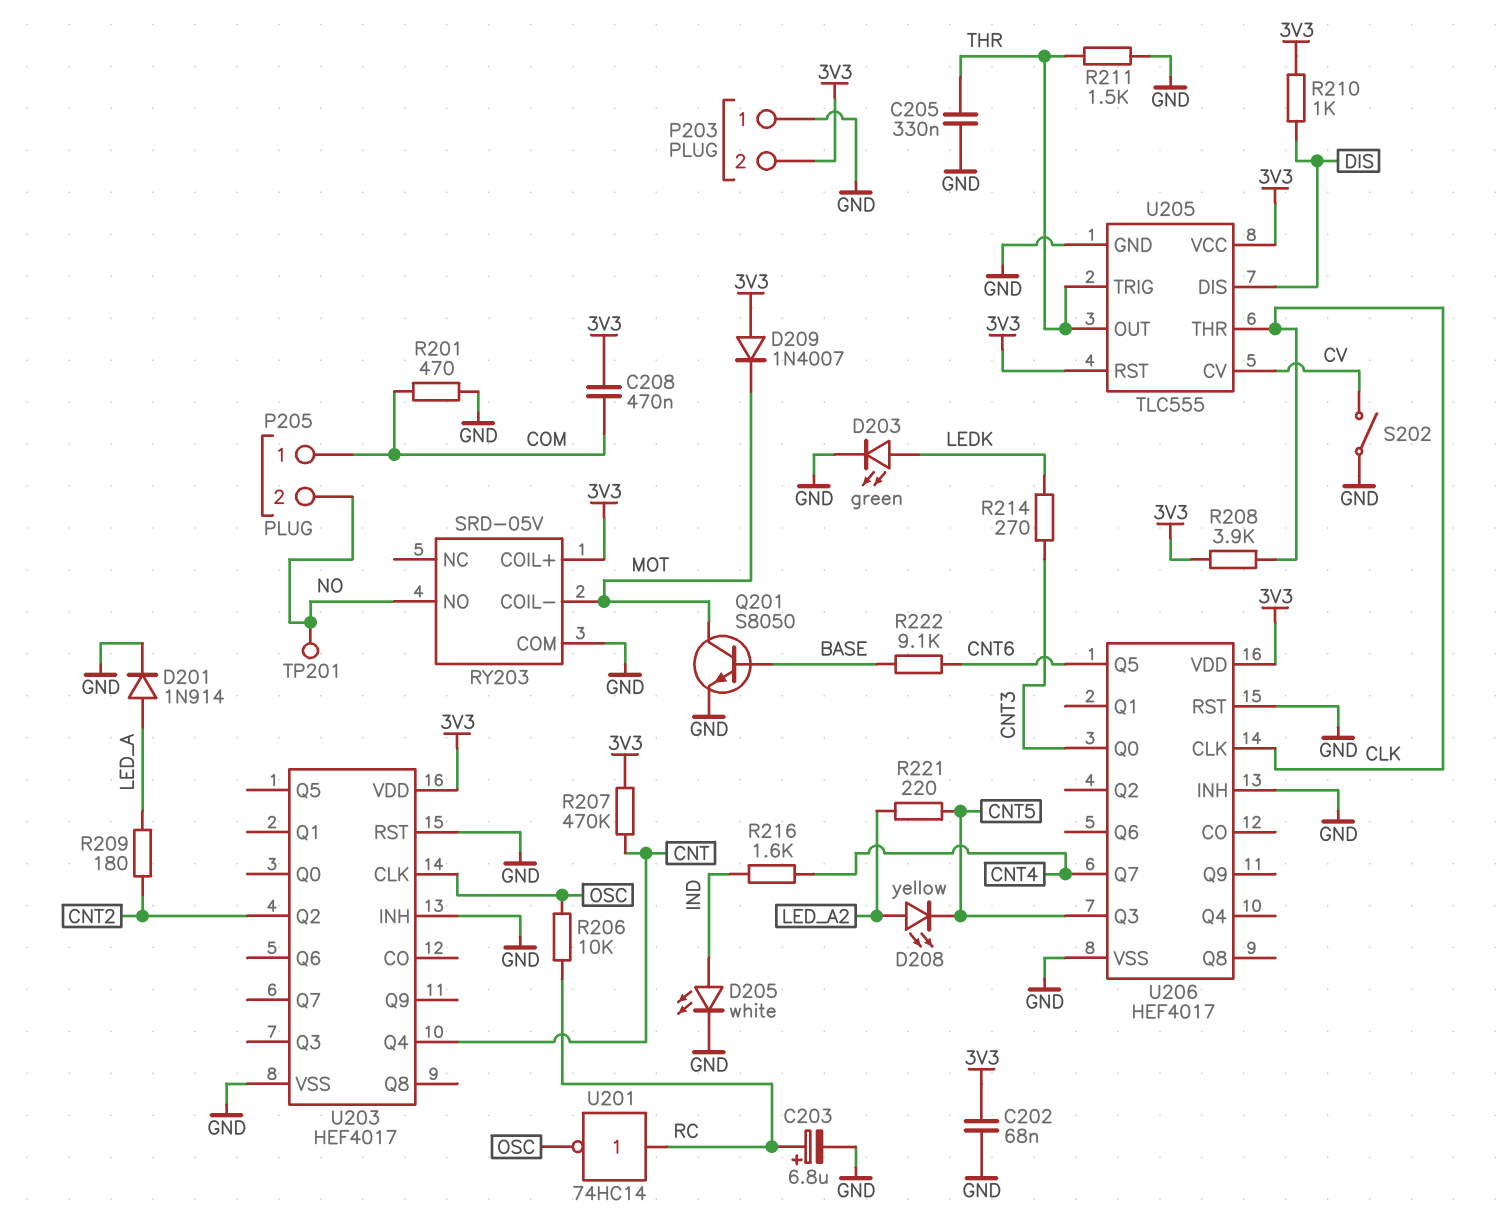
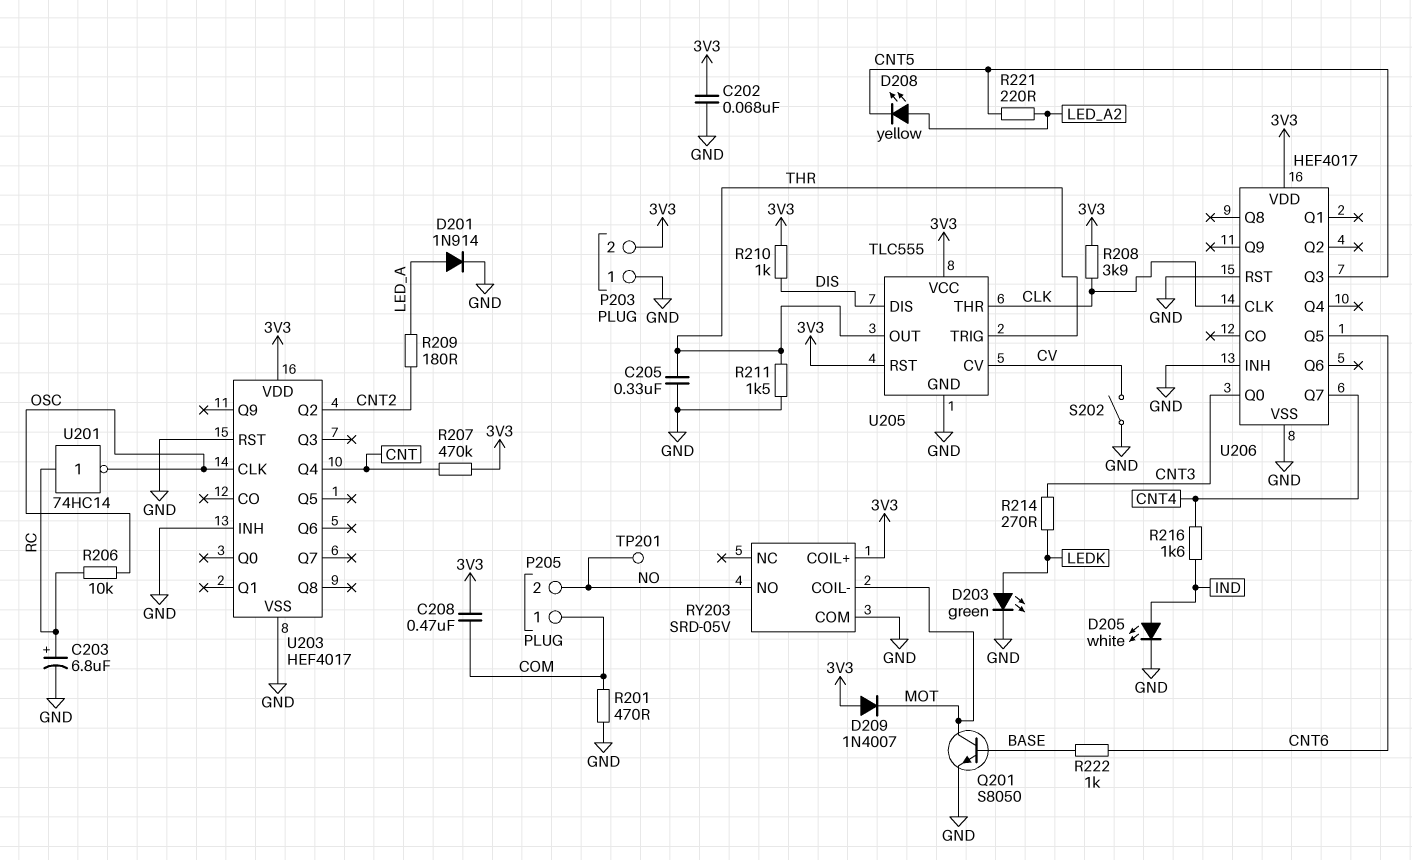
R222: 9.1k (BASE, CNT6) -> 1k (BASE, CNT6)

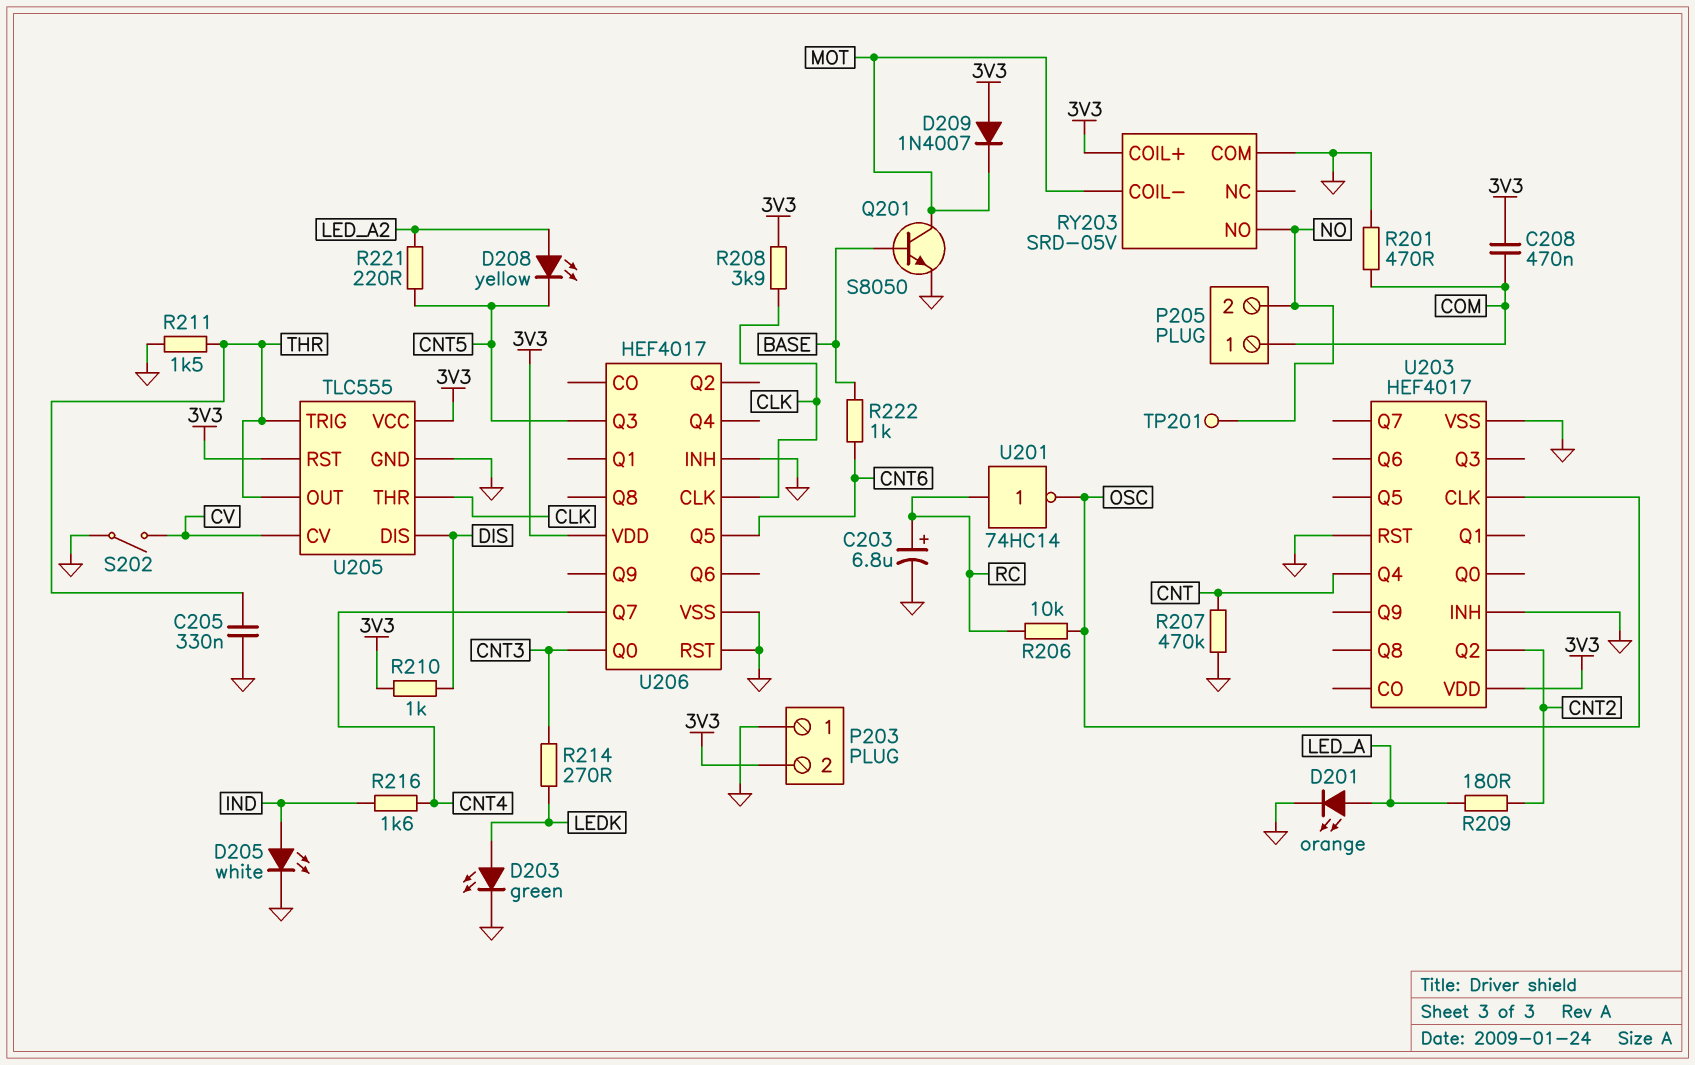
C202: 68nF (3V3, GND) -> none
D201: diode 1N914 (A LED_A, K GND) -> LED orange (A LED_A, K GND)
R207: 470k (3V3, CNT) -> 470k (CNT, GND)

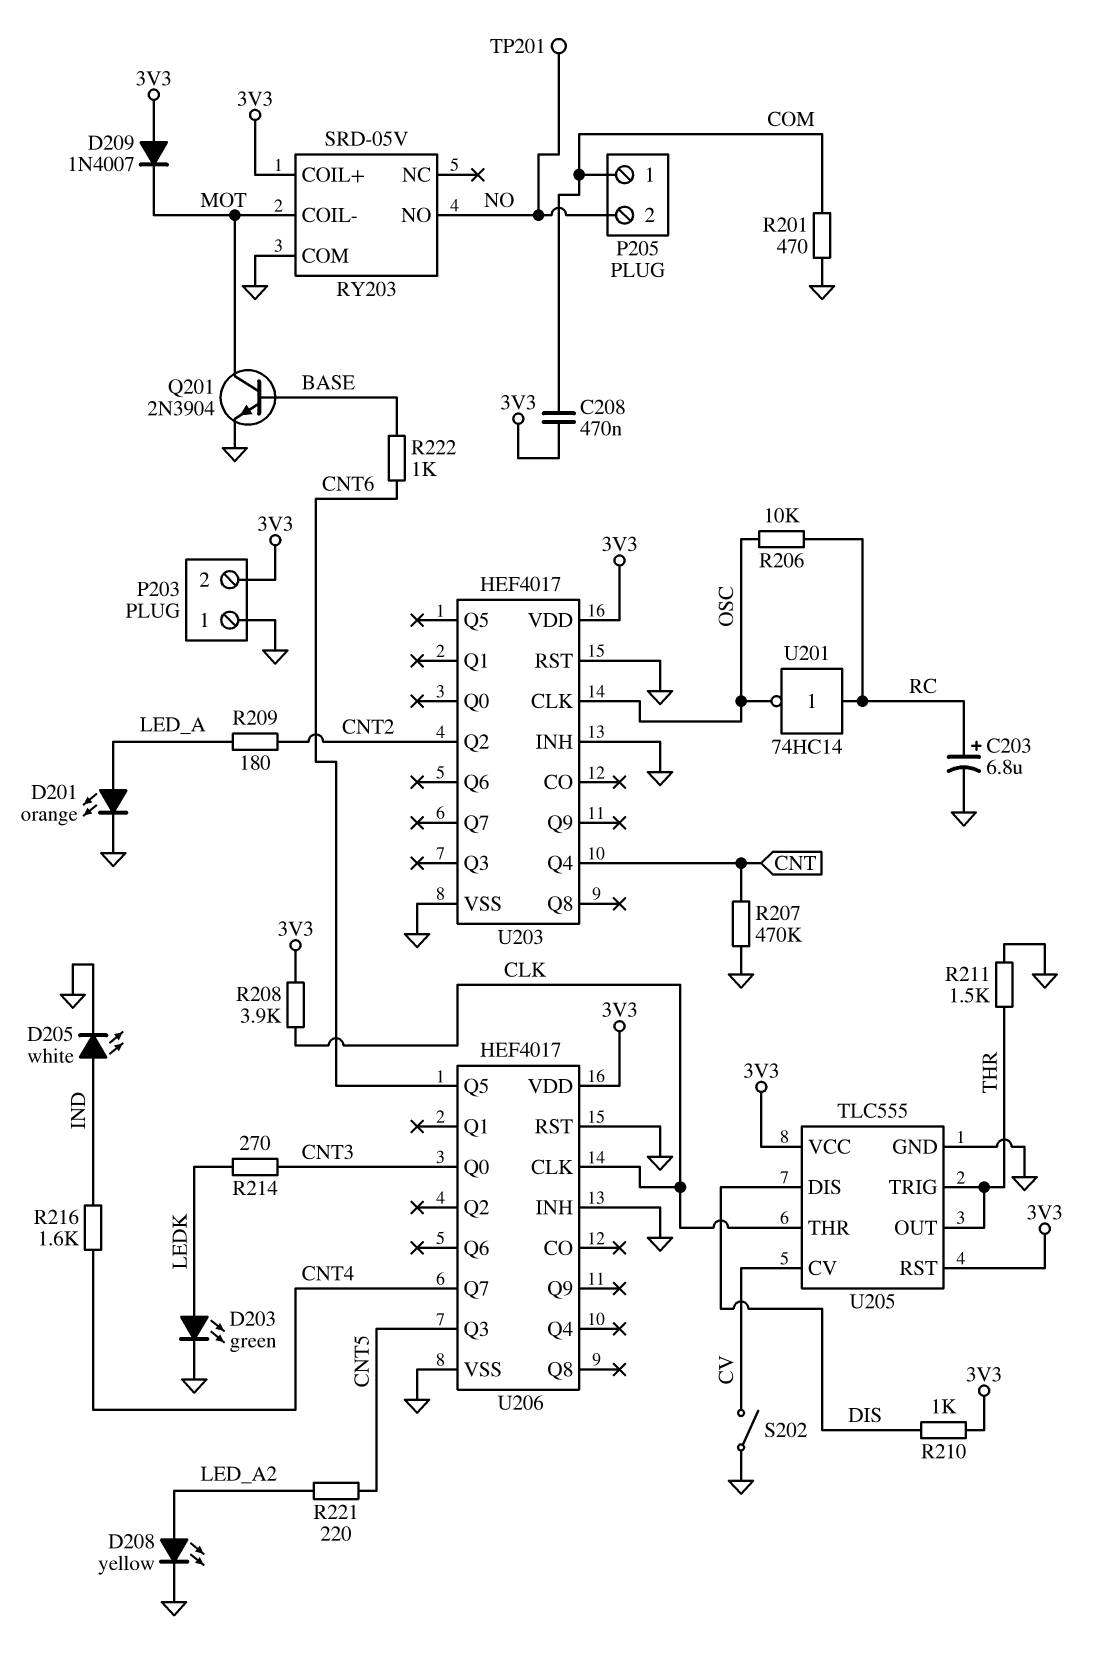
C205: 330nF (GND, THR) -> none
D208: LED yellow (A LED_A2, K CNT5) -> LED yellow (A LED_A2, K GND)
Q201: NPN S8050 (B BASE, C MOT, E GND) -> NPN 2N3904 (B BASE, C MOT, E GND)

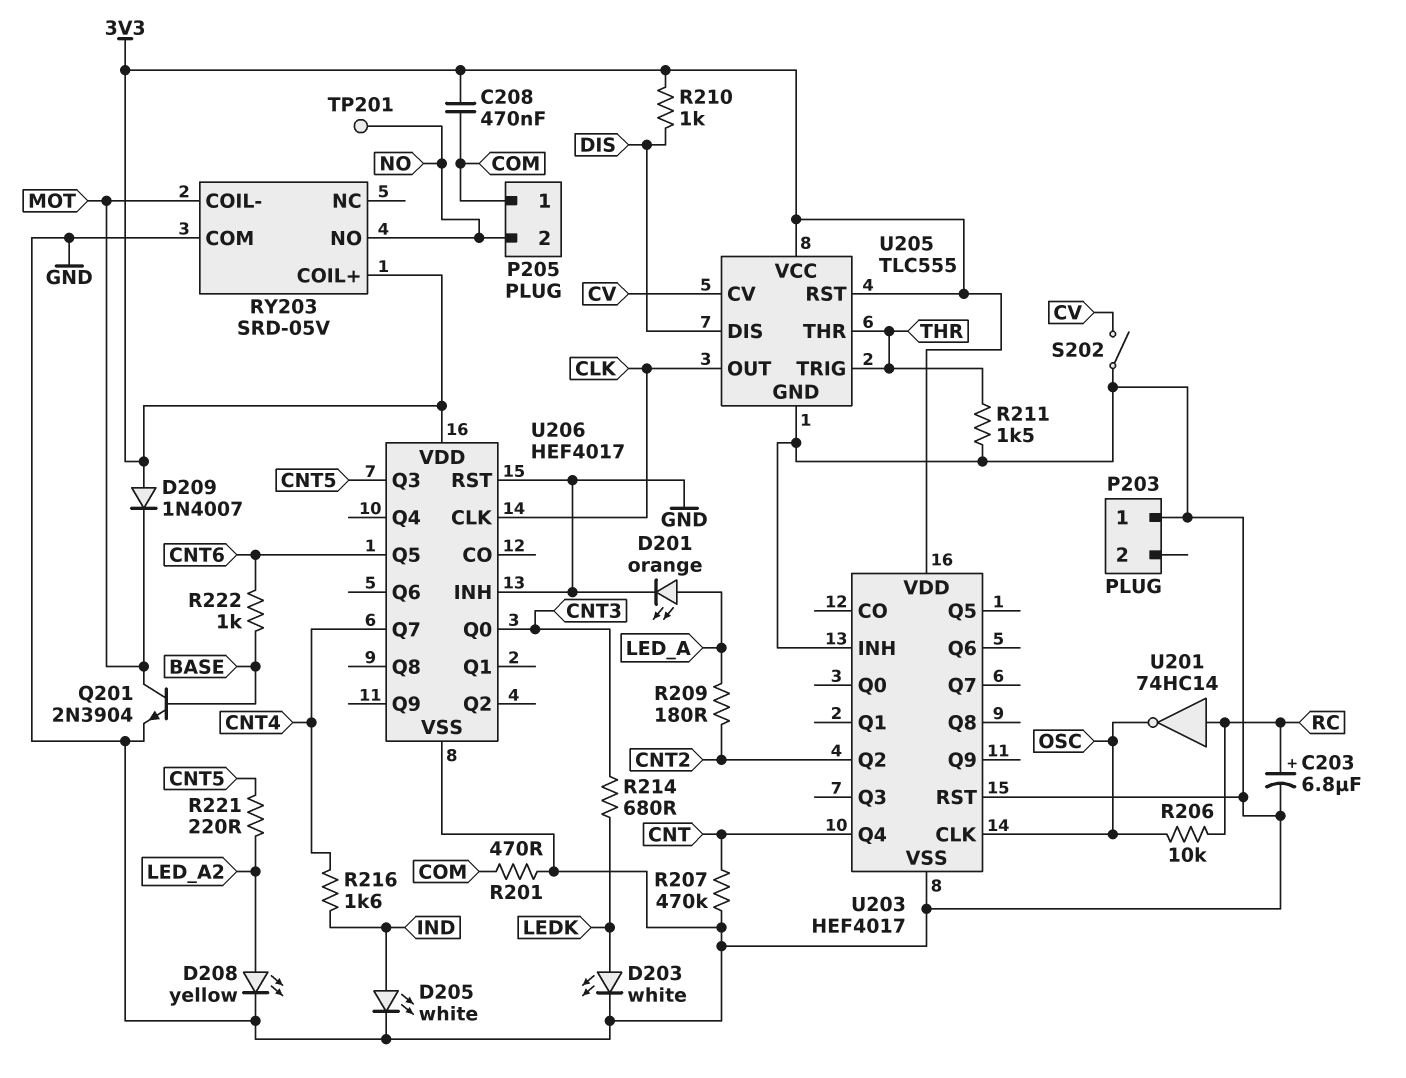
D203: LED green (A LEDK, K GND) -> LED white (A LEDK, K GND)
P203 pin 2: 3V3 -> none
R208: 3.9k (3V3, CLK) -> none
R214: 270 (CNT3, LEDK) -> 680 (CNT3, LEDK)
U205 pin OUT: THR -> CLK
U205 pin THR: CLK -> THR

